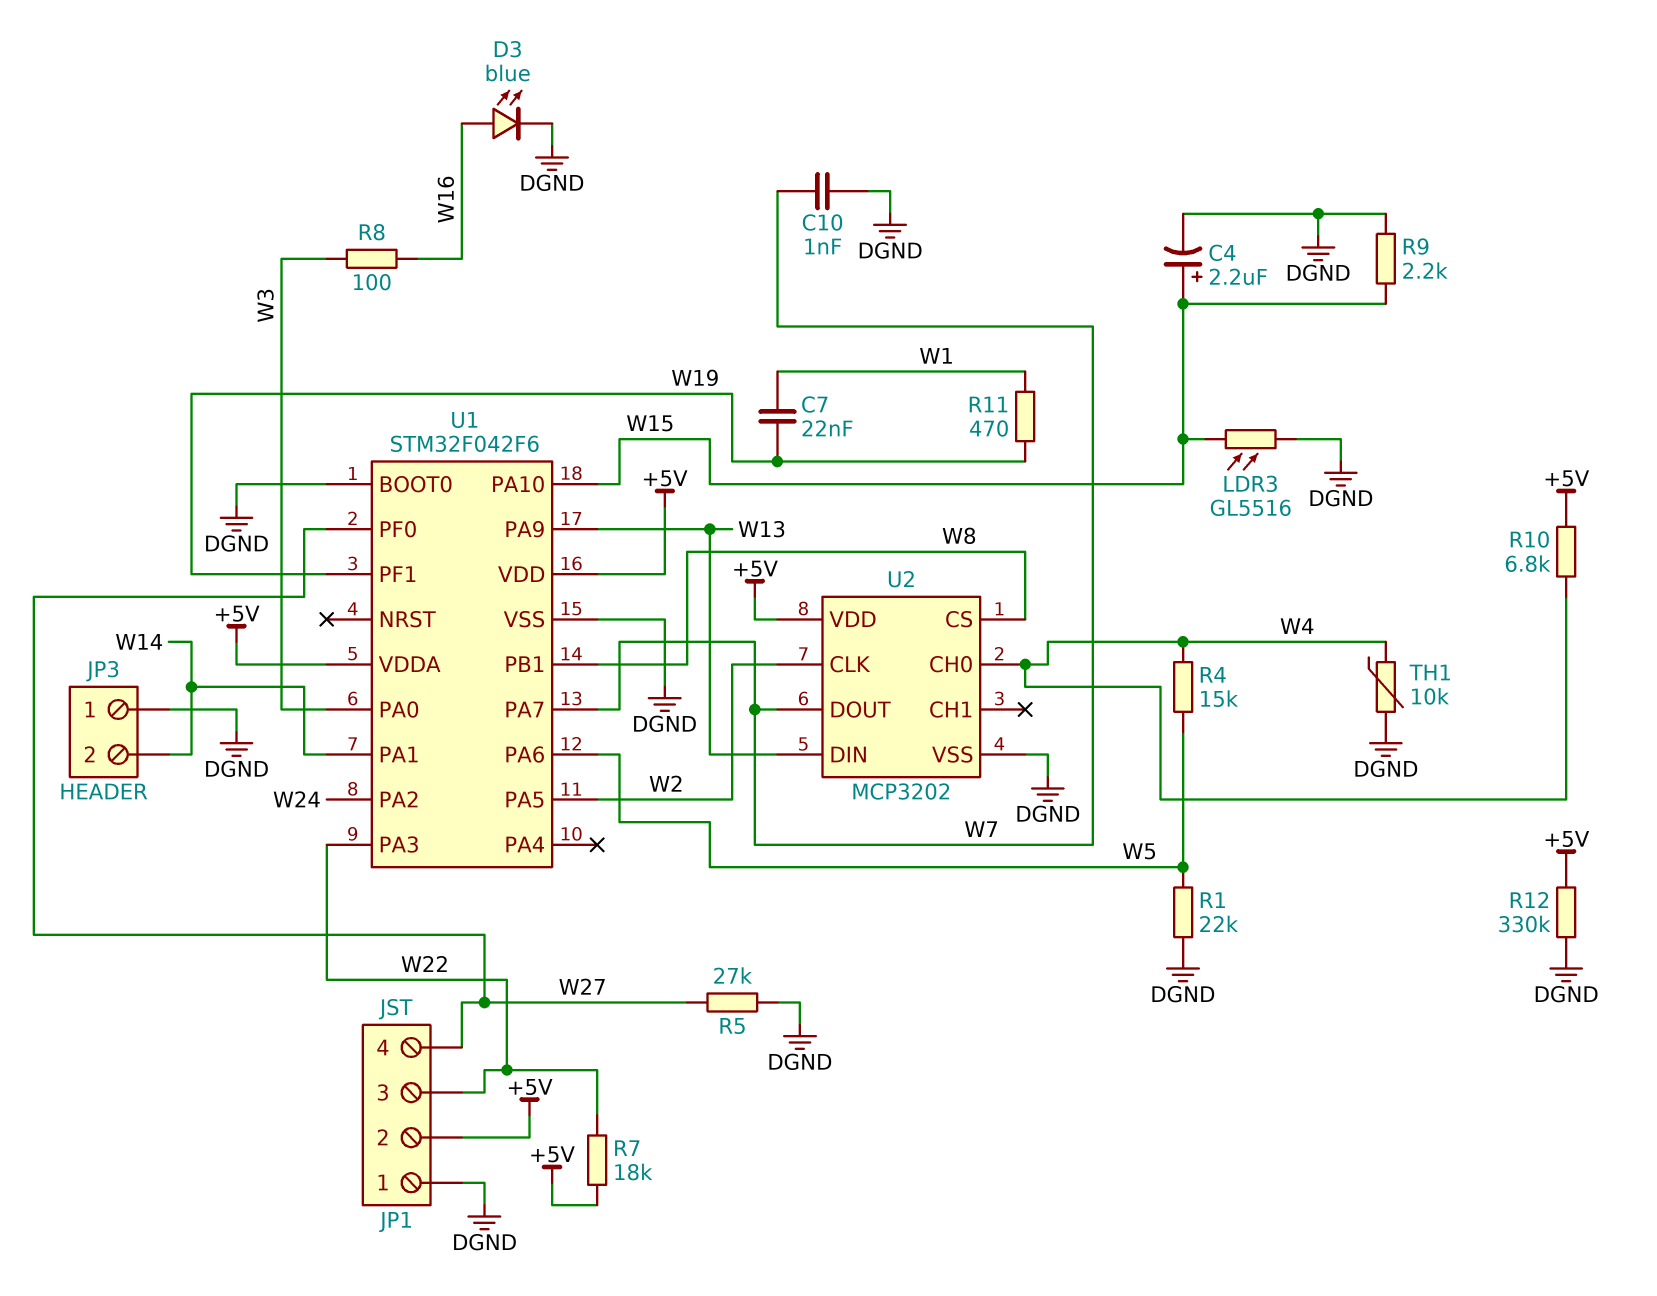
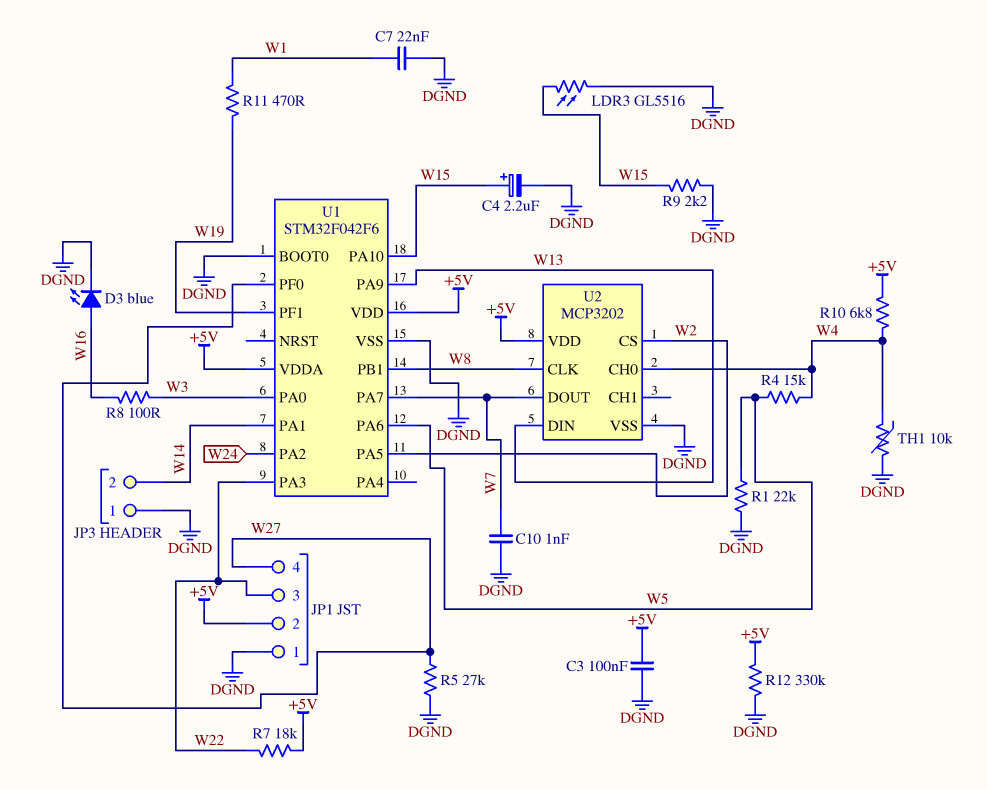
C3: none -> 100nF (+5V, DGND)
C7: 22nF (W1, W19) -> 22nF (DGND, W1)
U2 pin CLK: W2 -> W8
U2 pin CS: W8 -> W2

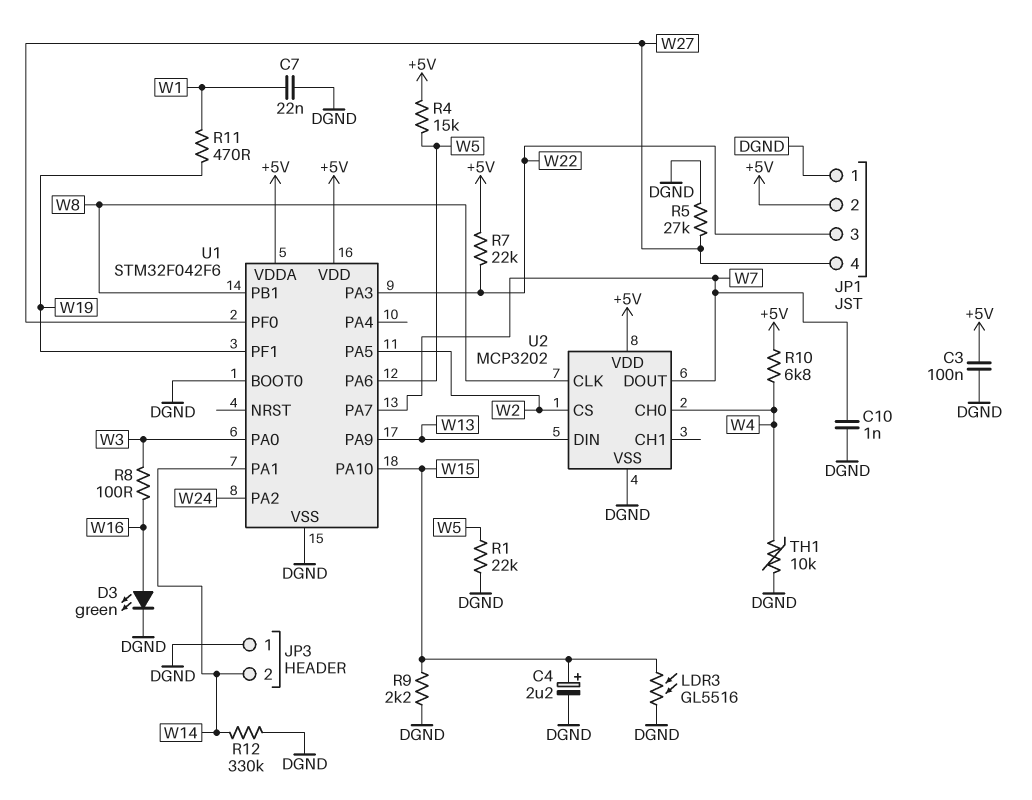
D3: LED blue (A W16, K DGND) -> LED green (A W16, K DGND)
R4: 15k (W4, W5) -> 15k (+5V, W5)
R7: 18k (+5V, W22) -> 22k (+5V, W22)
R12: 330k (+5V, DGND) -> 330k (DGND, W14)

